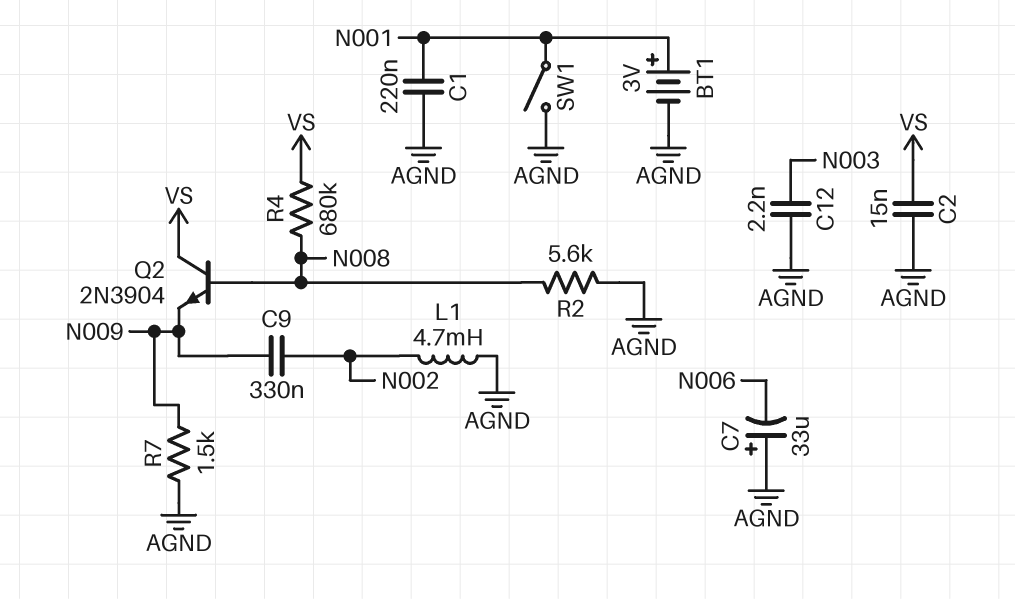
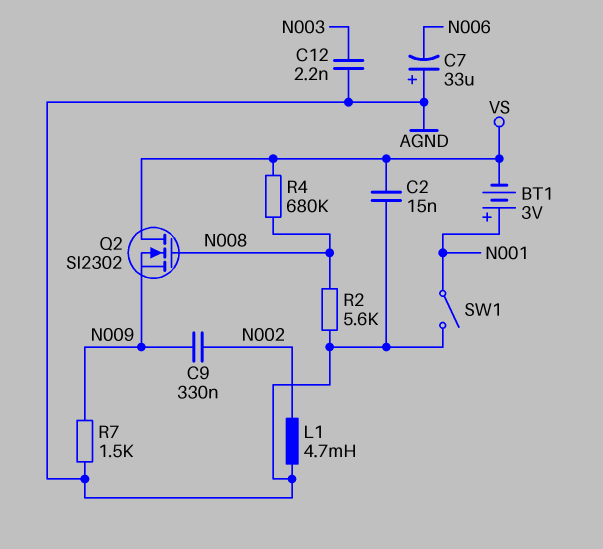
BT1: 3V (plus N001, minus AGND) -> 3V (plus N001, minus VS)
C1: 220nF (AGND, N001) -> none
Q2: NPN 2N3904 (B N008, C VS, E N009) -> NMOS SI2302 (G N008, D VS, S N009)

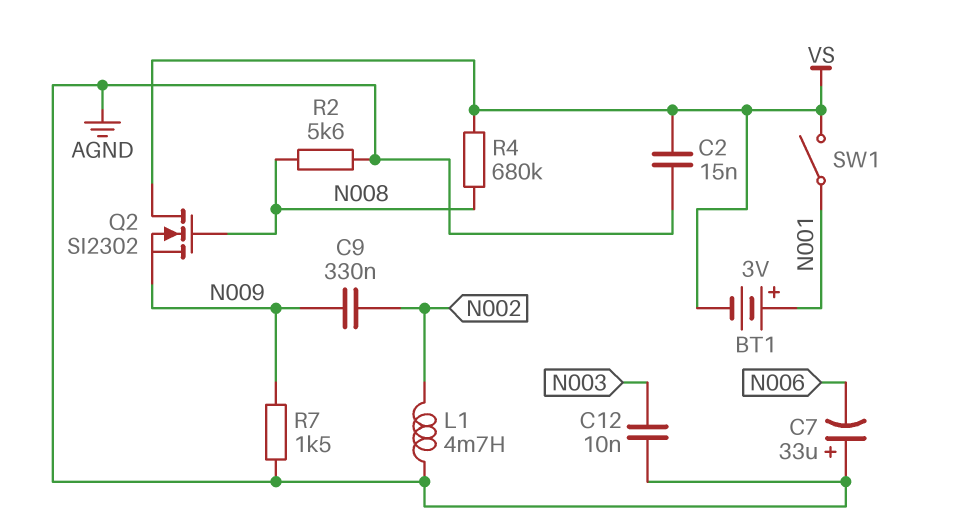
C12: 2.2nF (AGND, N003) -> 10nF (AGND, N003)
SW1: switch (AGND, N001) -> switch (N001, VS)

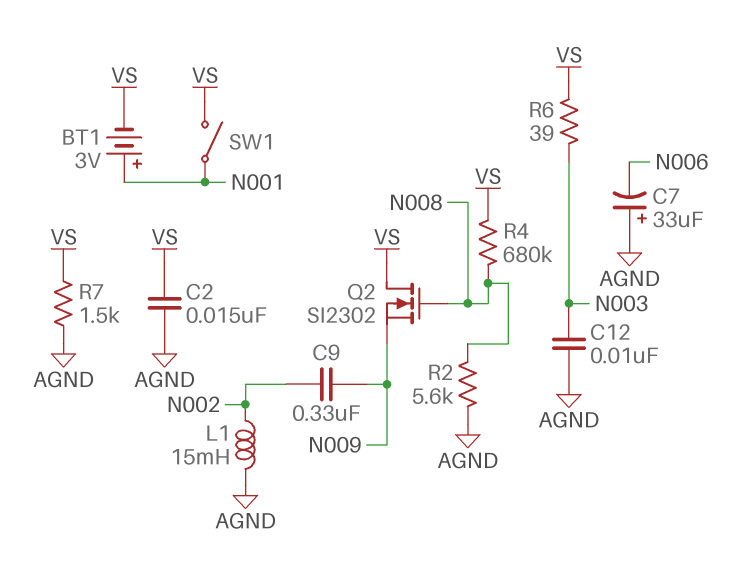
L1: 4.7mH (AGND, N002) -> 15mH (AGND, N002)
R6: none -> 39 (N003, VS)
R7: 1.5k (AGND, N009) -> 1.5k (AGND, VS)

